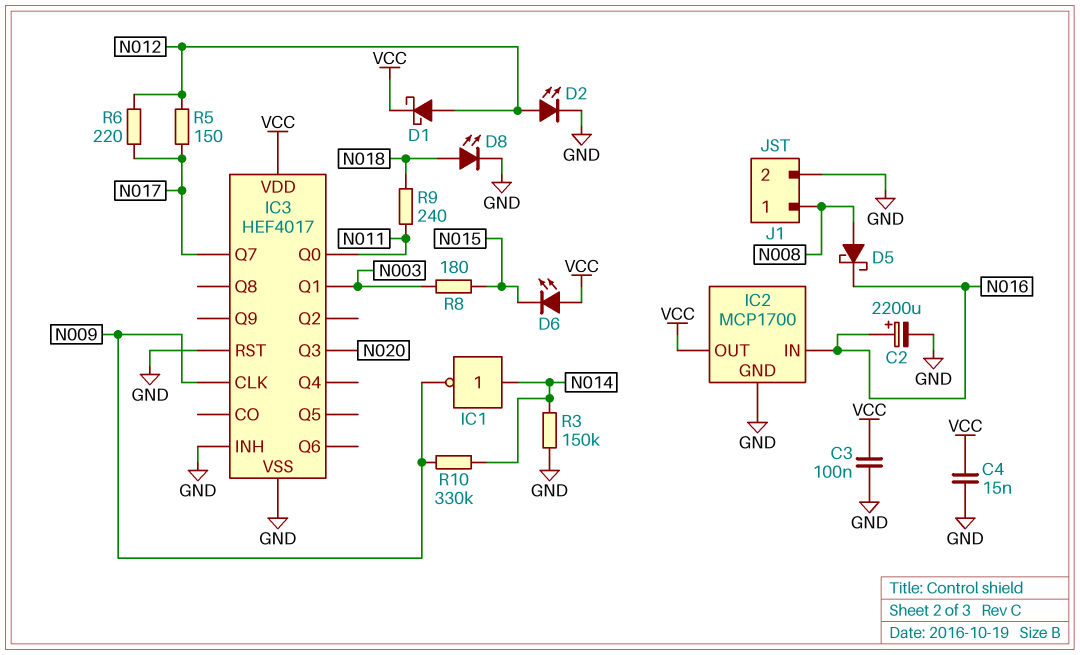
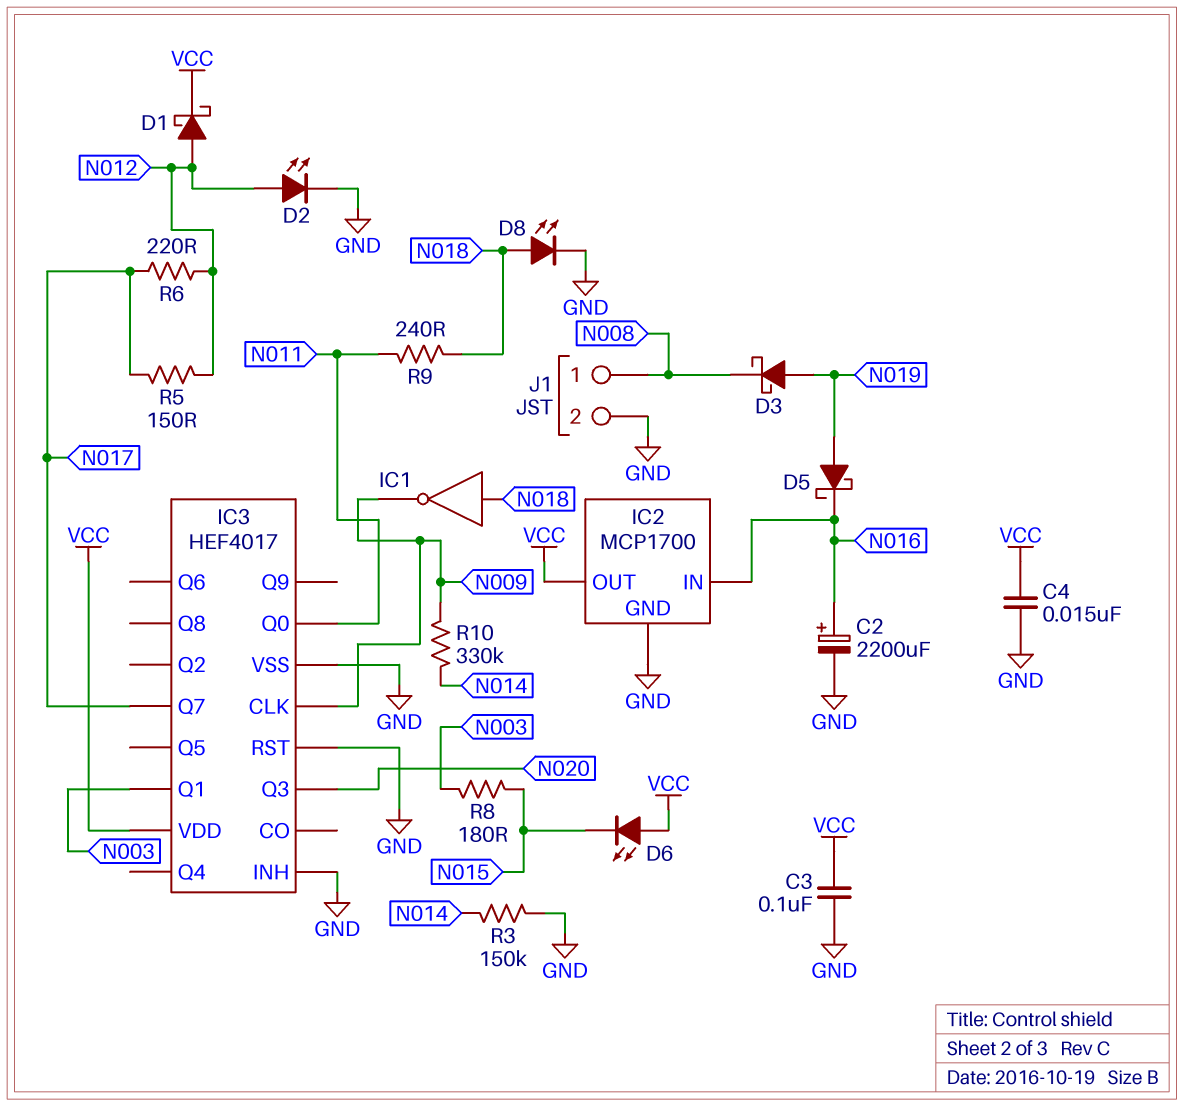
D3: none -> schottky (A N019, K N008)
D5: schottky (A N008, K N016) -> schottky (A N019, K N016)
IC1: NOT (in N014, out N009) -> NOT (in N018, out N009)

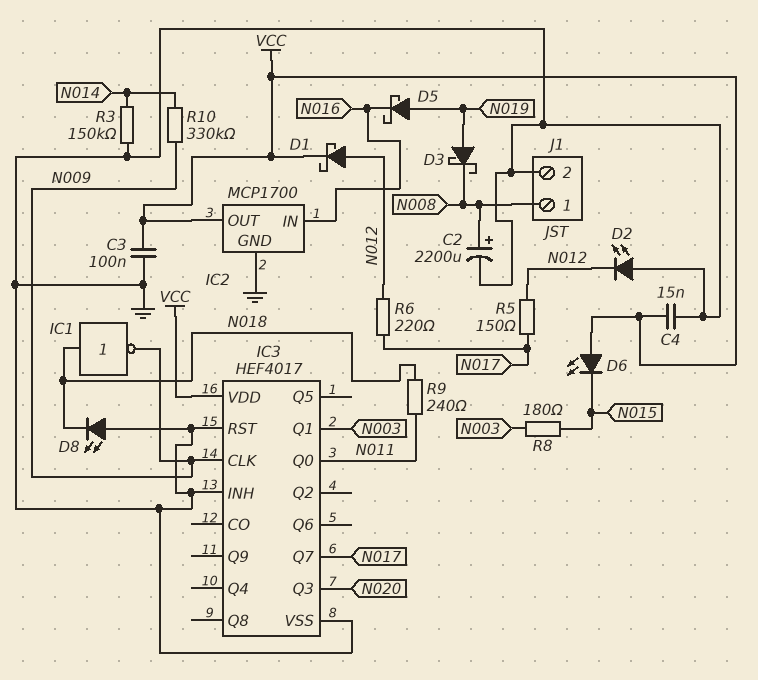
C2: 2200uF (plus N016, minus GND) -> 2200uF (plus N008, minus GND)
D2: LED (A N012, K GND) -> LED (A GND, K N012)
D8: LED (A N018, K GND) -> LED (A GND, K N018)

